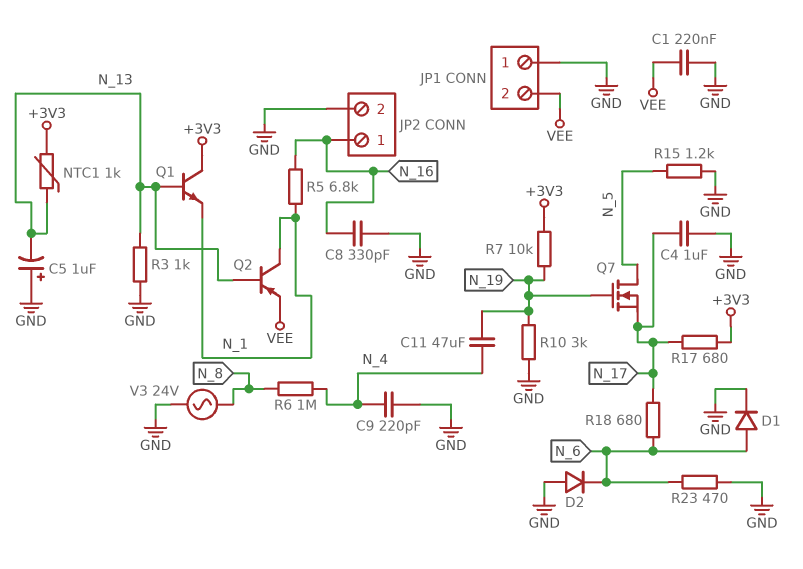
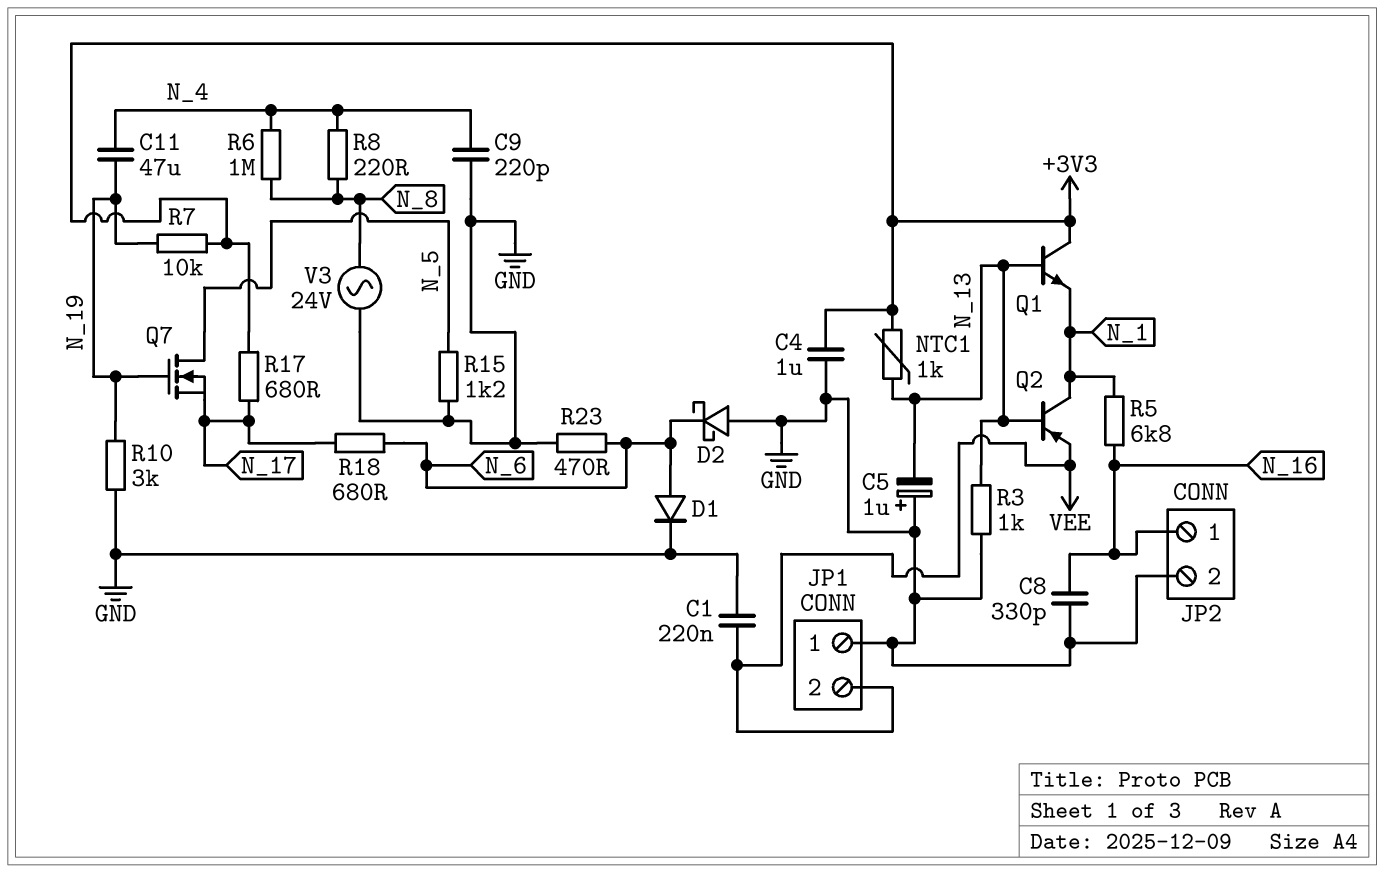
C4: 1uF (GND, N_17) -> 1uF (+3V3, GND)
D2: diode (A GND, K N_6) -> schottky (A GND, K N_6)
R8: none -> 220 (N_4, N_8)

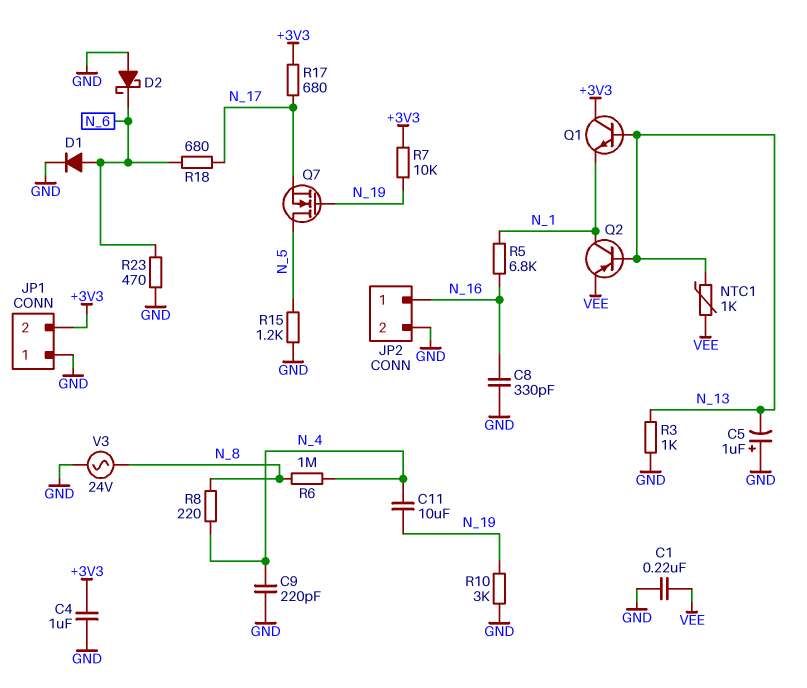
C11: 47uF (N_4, N_19) -> 10uF (N_4, N_19)
JP1 pin 2: VEE -> +3V3
NTC1: 1k (+3V3, N_13) -> 1k (N_13, VEE)

